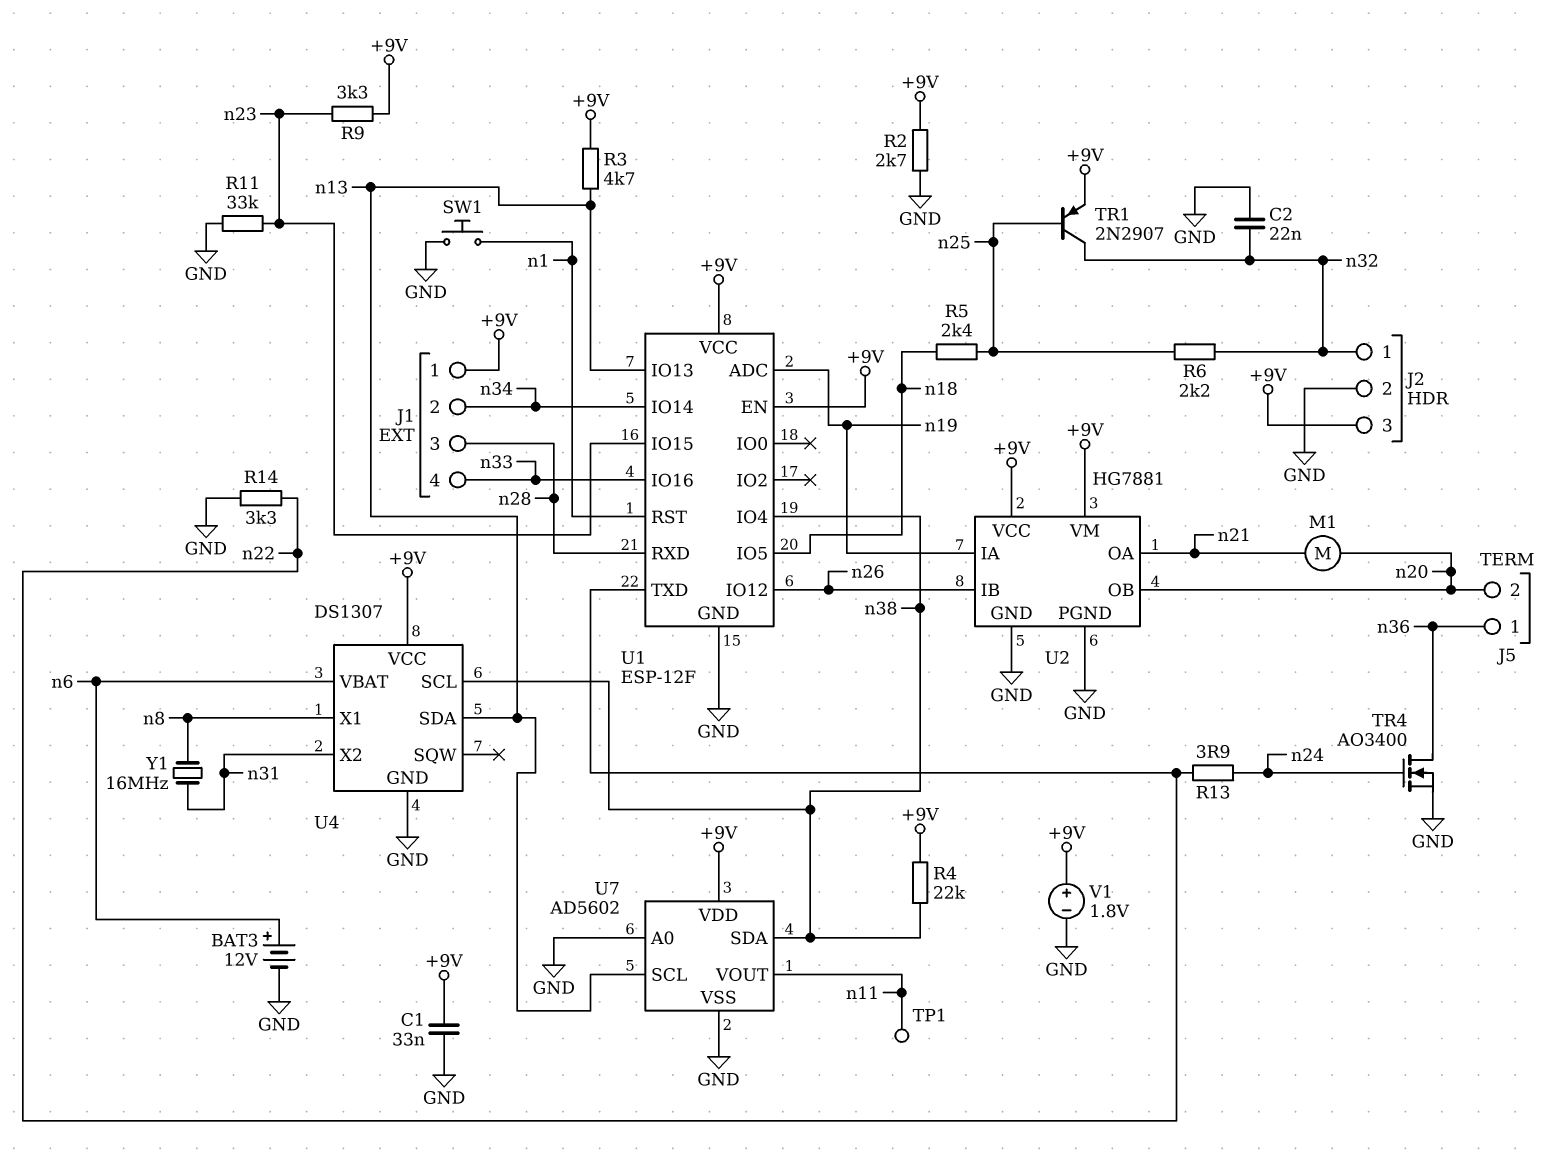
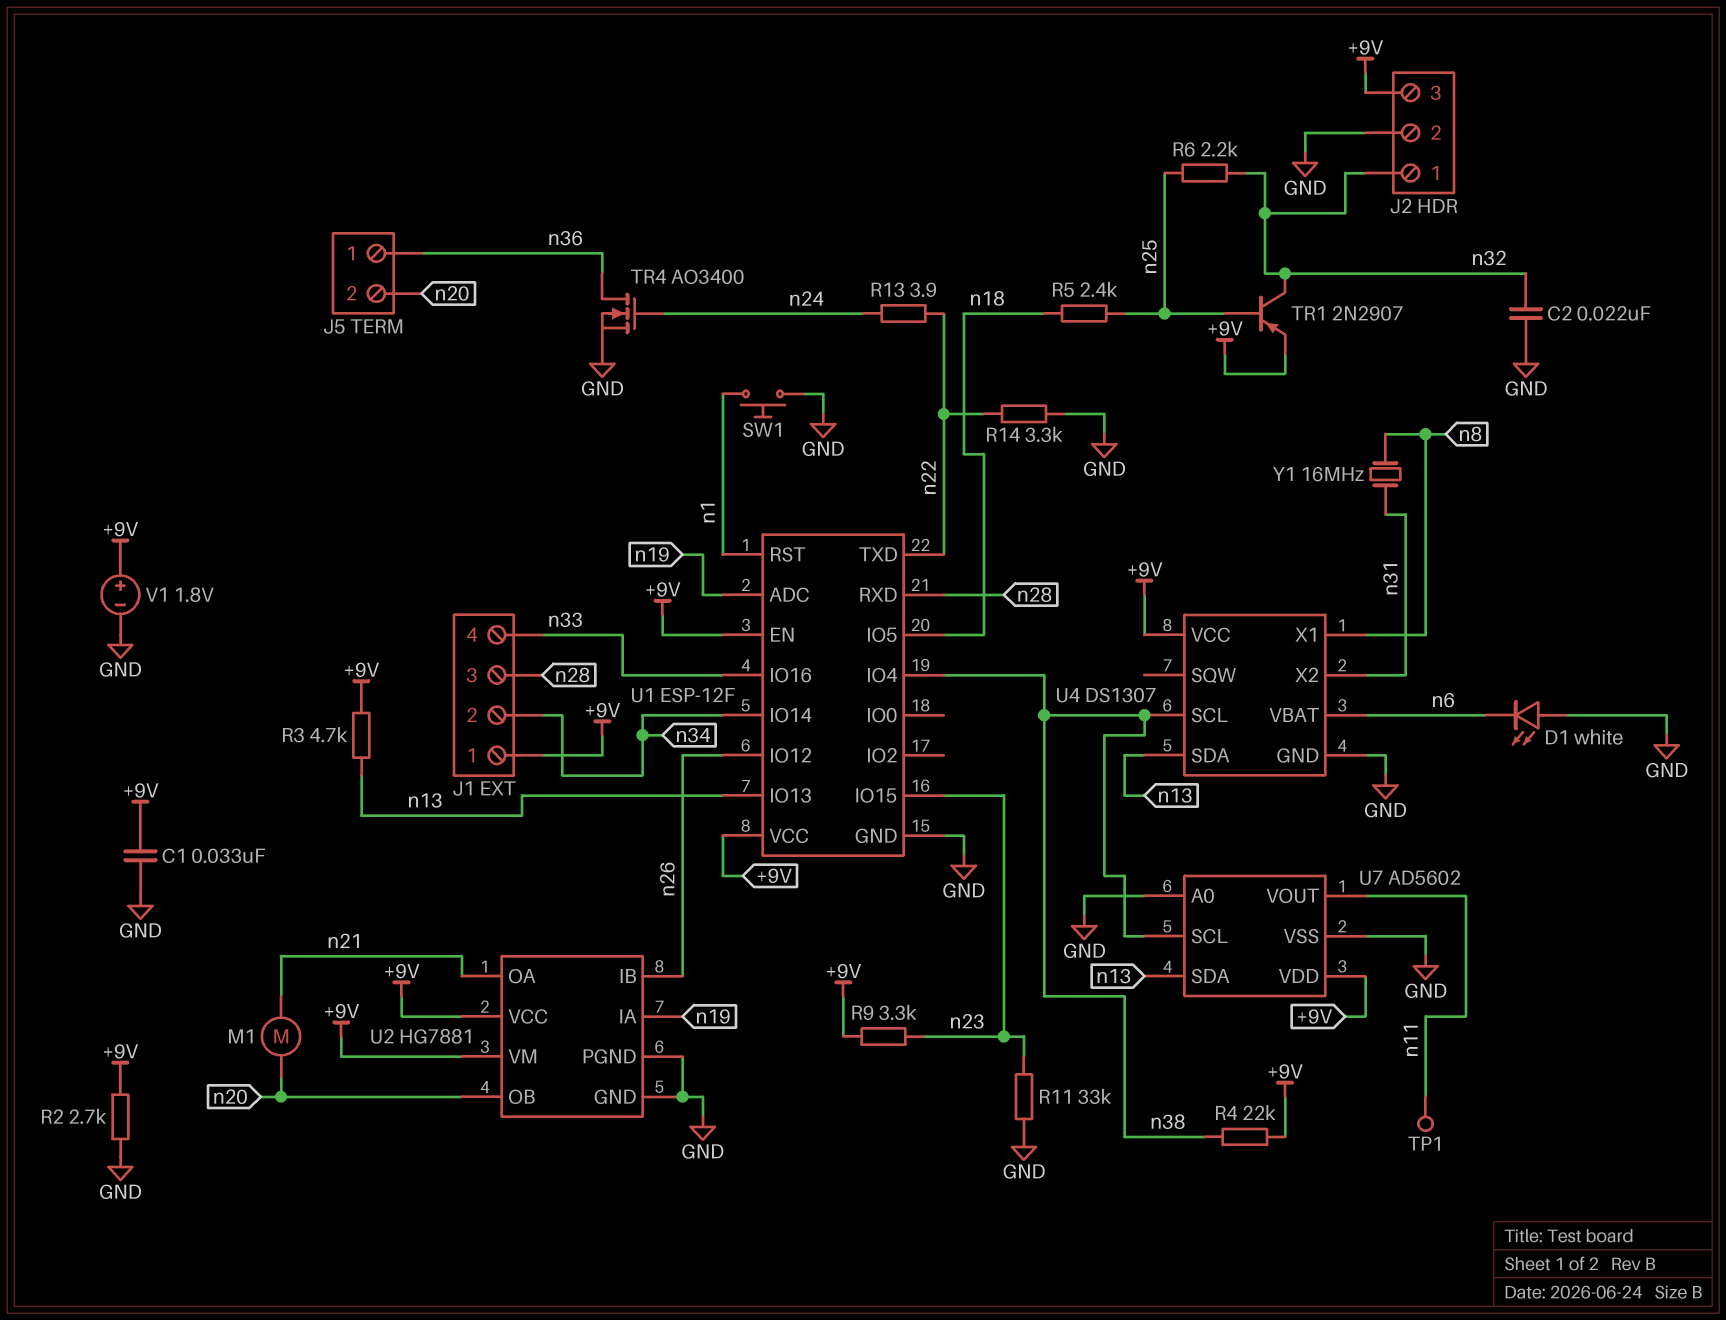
BAT3: 12V (plus n6, minus GND) -> none
D1: none -> LED white (A GND, K n6)
U7 pin SCL: n13 -> n38
U7 pin SDA: n38 -> n13

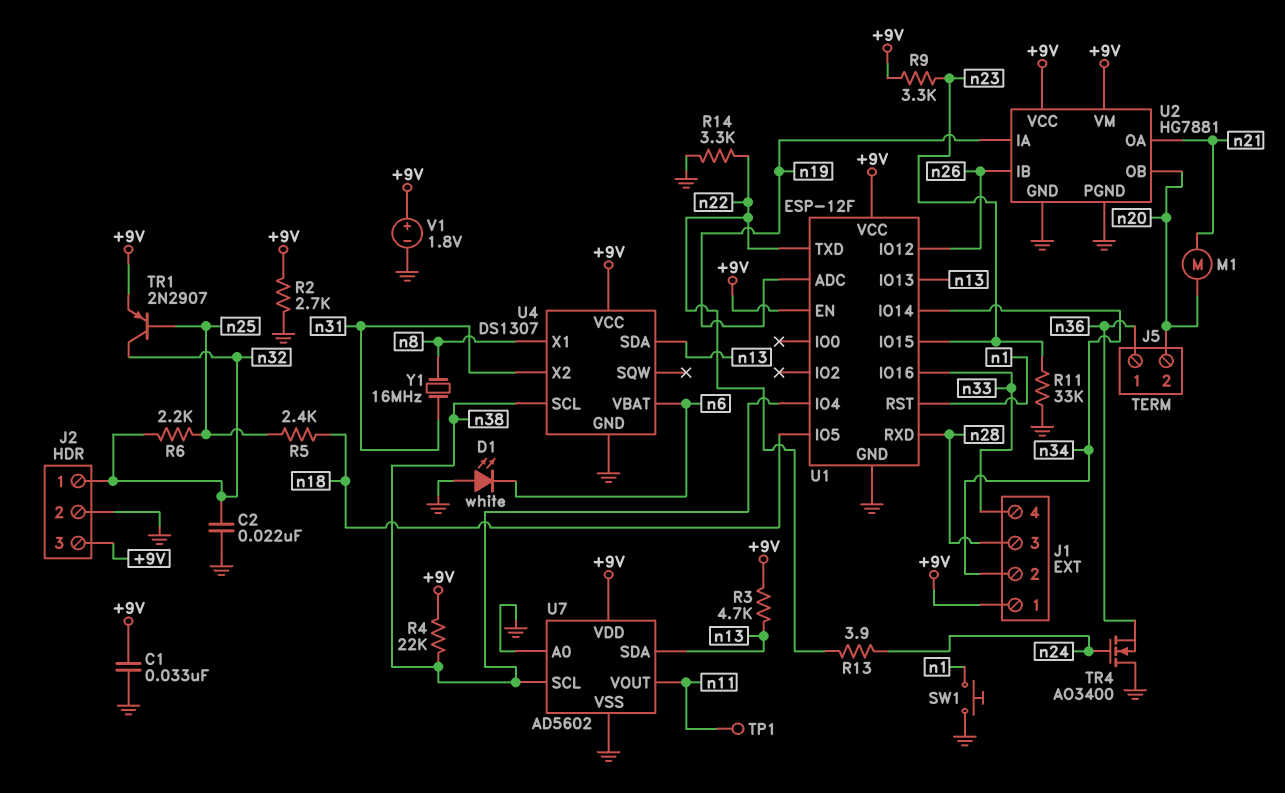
TR4: NMOS AO3400 (G n24, D n36, S GND) -> NMOS AO3400 (G n24, D GND, S n36)

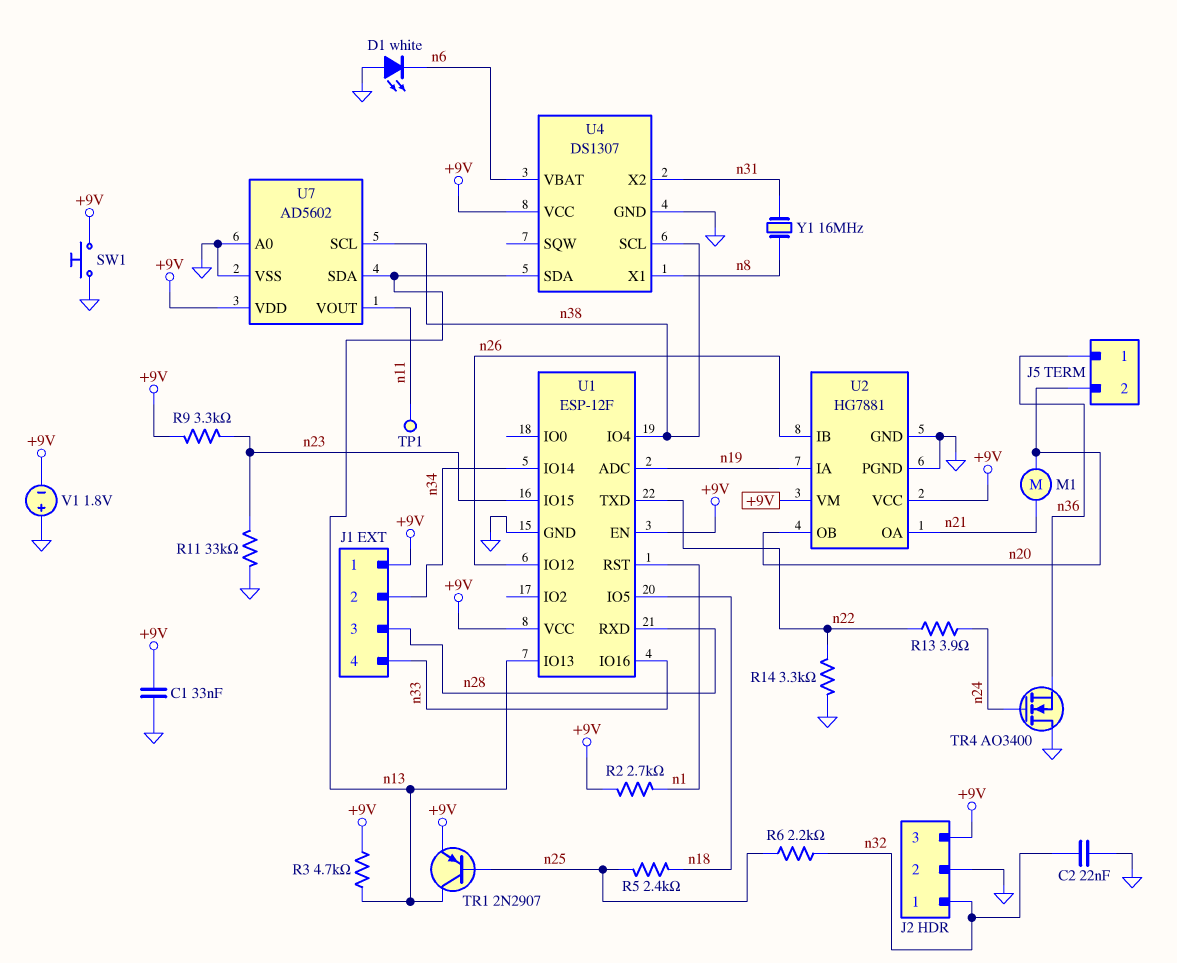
R2: 2.7k (+9V, GND) -> 2.7k (+9V, n1)
R4: 22k (+9V, n38) -> none
SW1: button (GND, n1) -> button (+9V, GND)
TR1: PNP 2N2907 (B n25, C n32, E +9V) -> PNP 2N2907 (B n25, C n13, E +9V)
V1: 1.8V (plus +9V, minus GND) -> 1.8V (plus GND, minus +9V)

